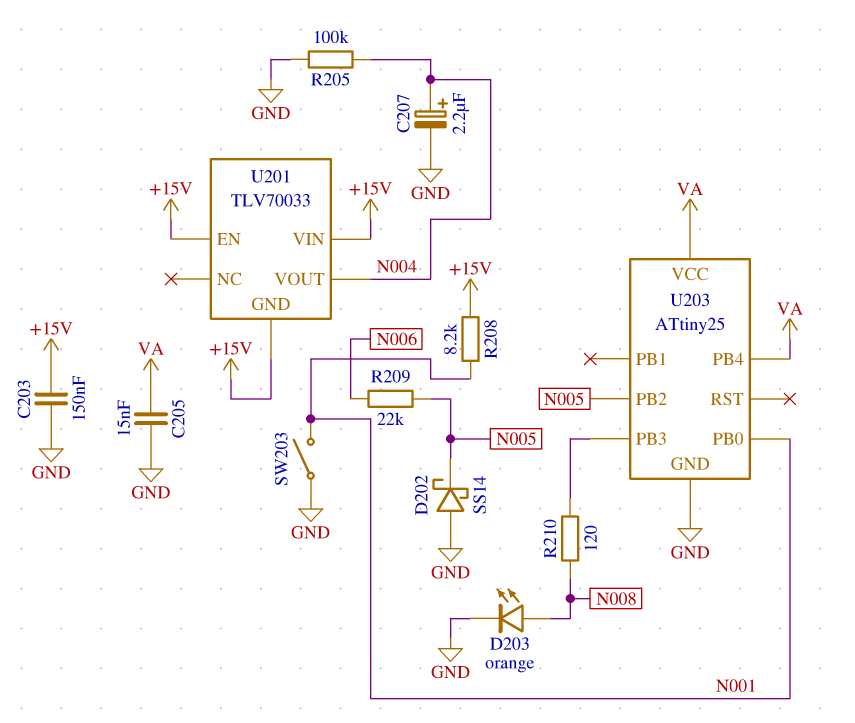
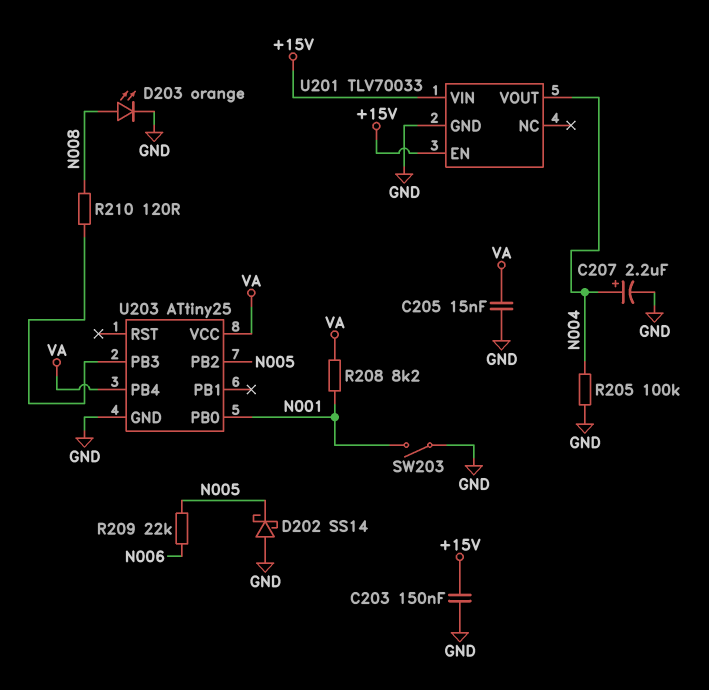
R208: 8.2k (+15V, N001) -> 8.2k (N001, VA)
U201 pin GND: +15V -> GND

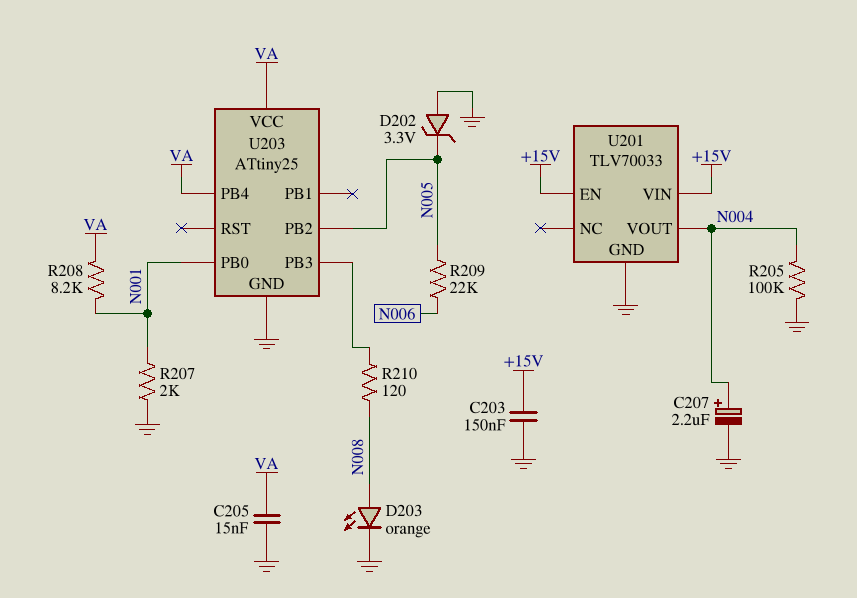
D202: schottky SS14 (A GND, K N005) -> zener 3.3V (A GND, K N005)
R207: none -> 2k (GND, N001)
SW203: switch (GND, N001) -> none

